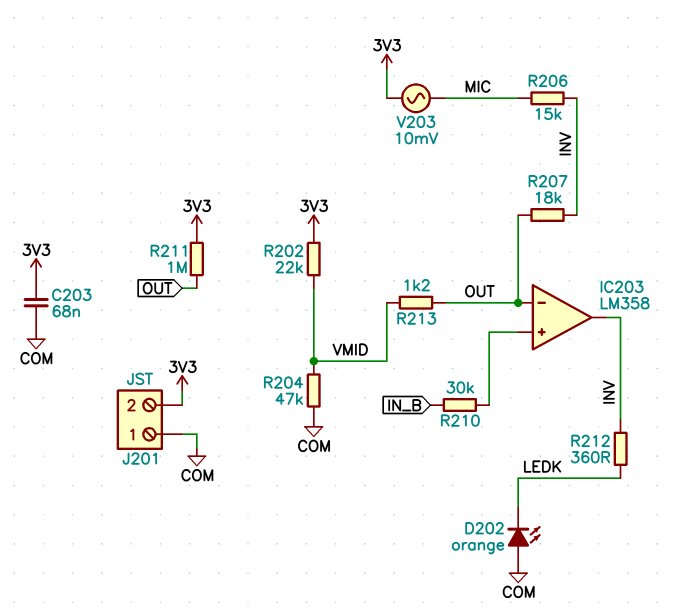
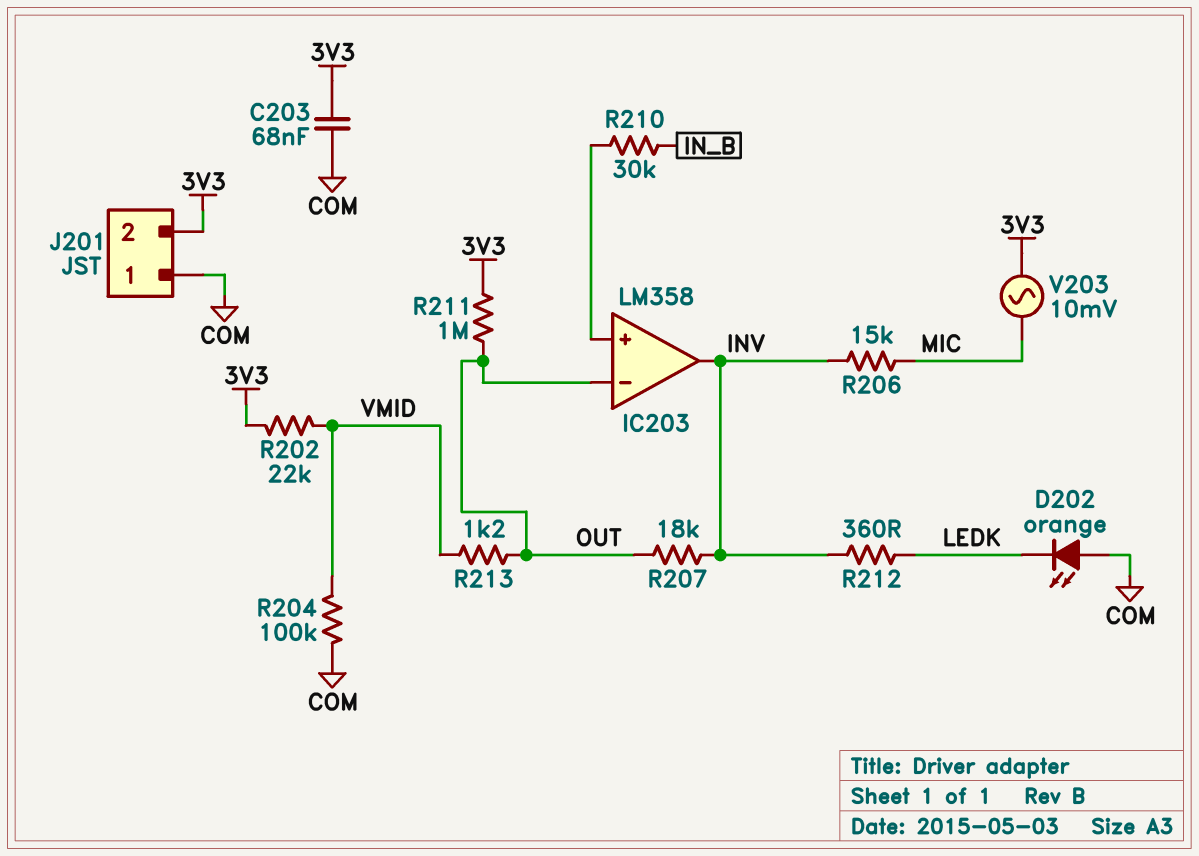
R204: 47k (COM, VMID) -> 100k (COM, VMID)

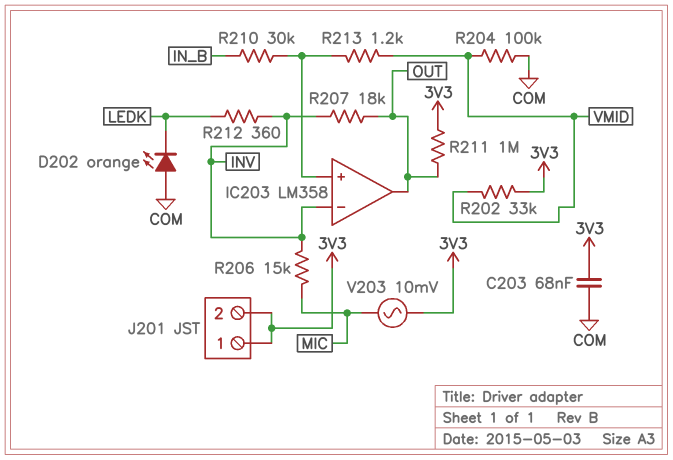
IC203 pin in-: OUT -> INV
IC203 pin out: INV -> OUT
J201 pin 1: COM -> 3V3
R202: 22k (3V3, VMID) -> 33k (3V3, VMID)
R213: 1.2k (OUT, VMID) -> 1.2k (IC203/in+, VMID)

